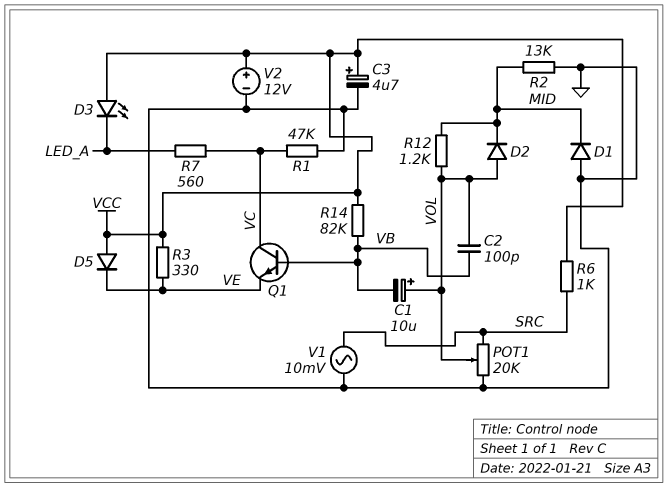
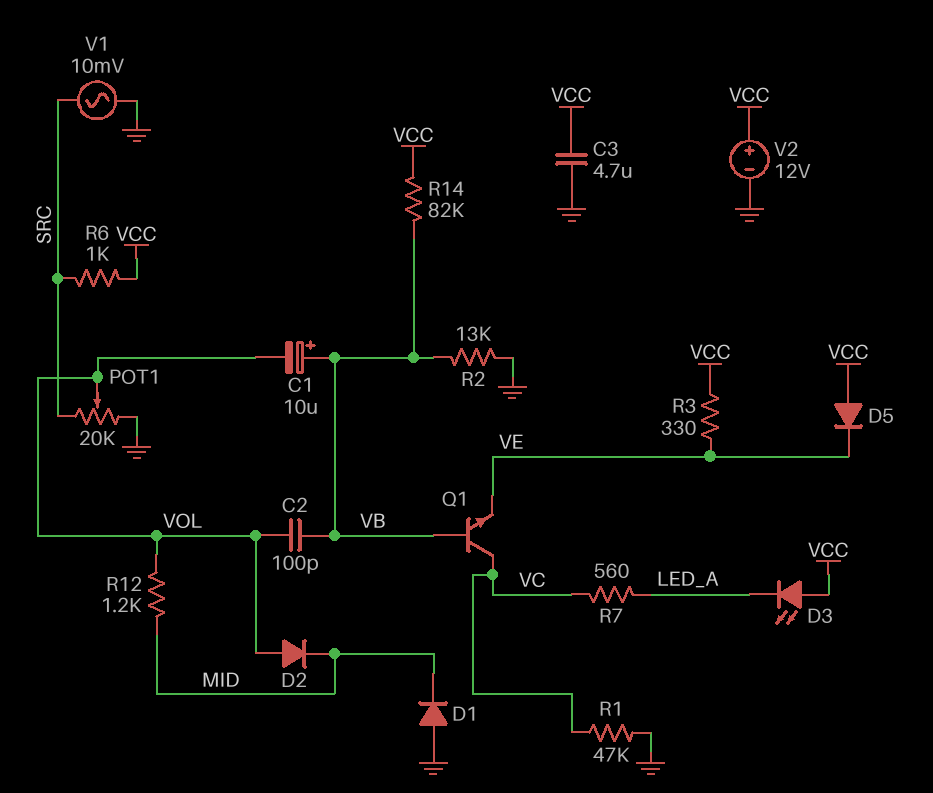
C1: 10uF (plus VOL, minus VB) -> 10uF (plus VB, minus VOL)
C3: 4.7uF (plus VCC, minus GND) -> 4.7uF (GND, VCC)
R2: 13k (GND, MID) -> 13k (GND, VB)

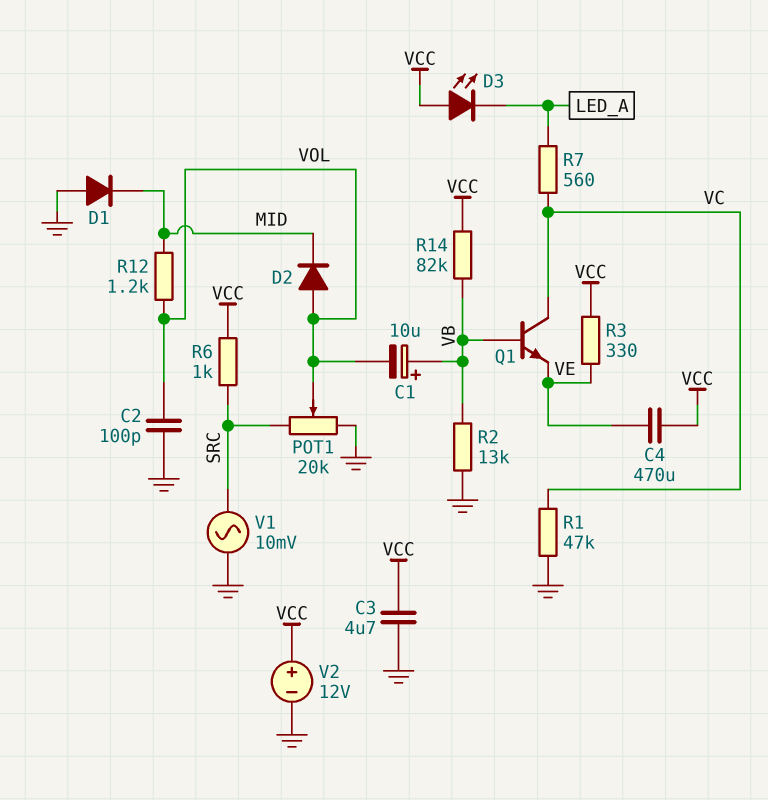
C2: 100pF (VB, VOL) -> 100pF (GND, VOL)
C4: none -> 470uF (VCC, VE)
D5: diode (A VCC, K VE) -> none

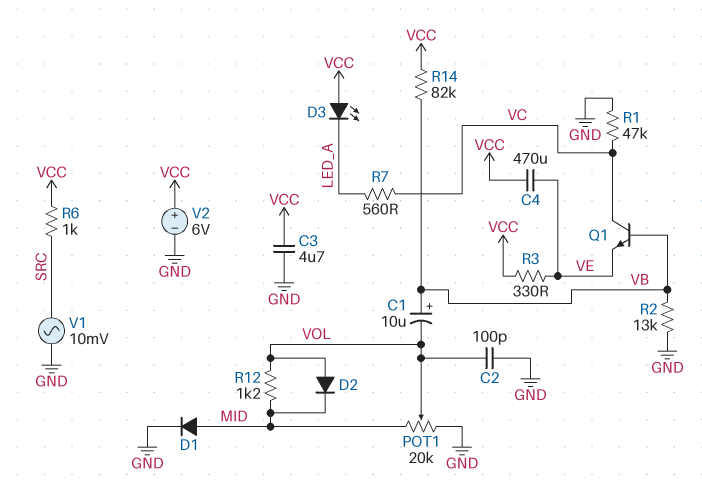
D1: diode (A GND, K MID) -> diode (A MID, K GND)
POT1: 20k (GND, SRC, wiper VOL) -> 20k (GND, MID, wiper VOL)
V2: 12V (plus VCC, minus GND) -> 6V (plus VCC, minus GND)

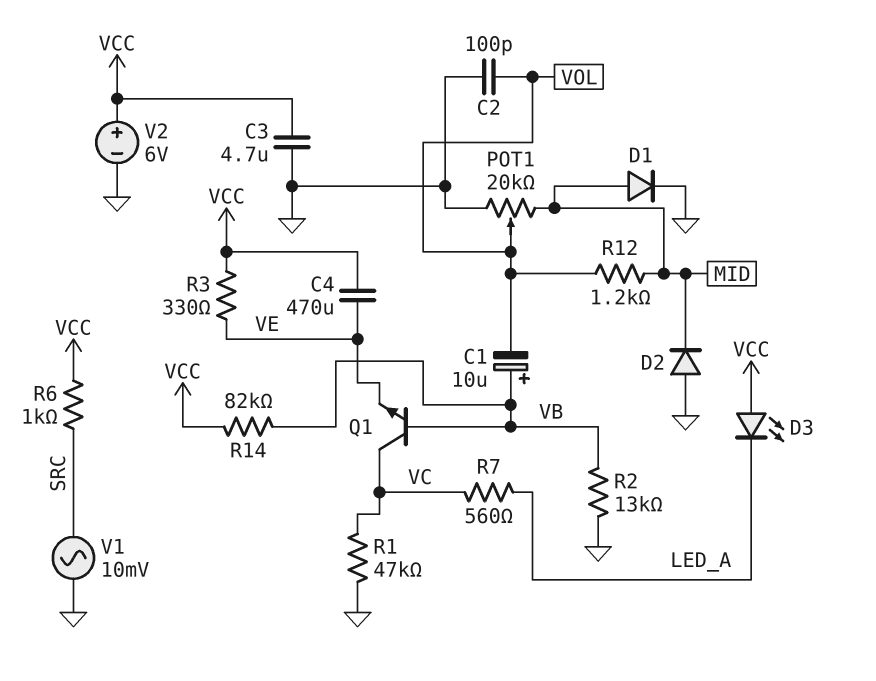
D2: diode (A VOL, K MID) -> diode (A GND, K MID)

